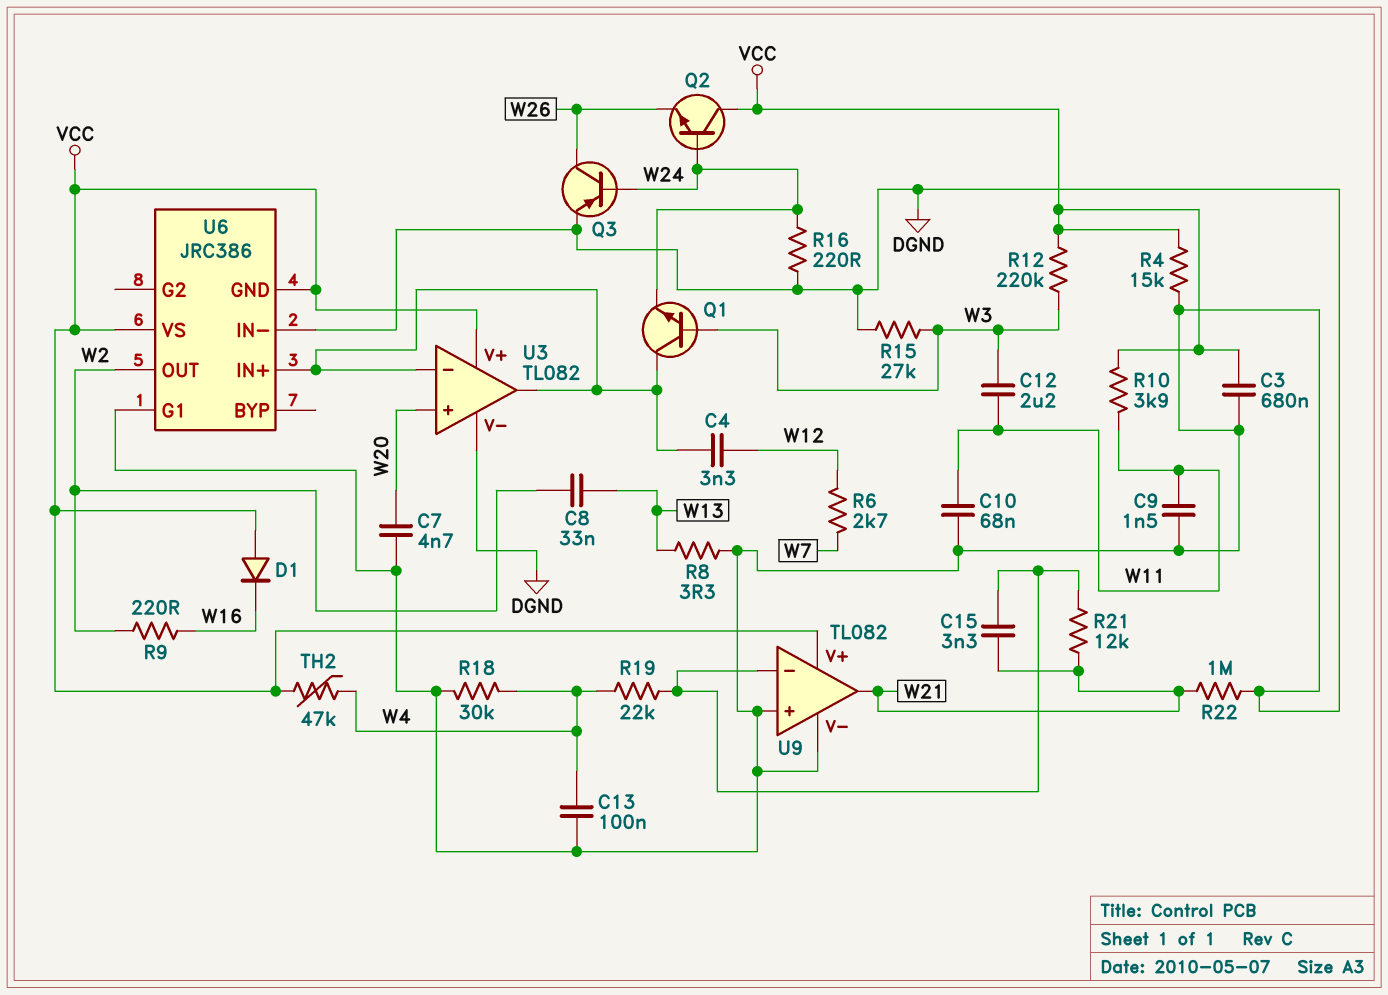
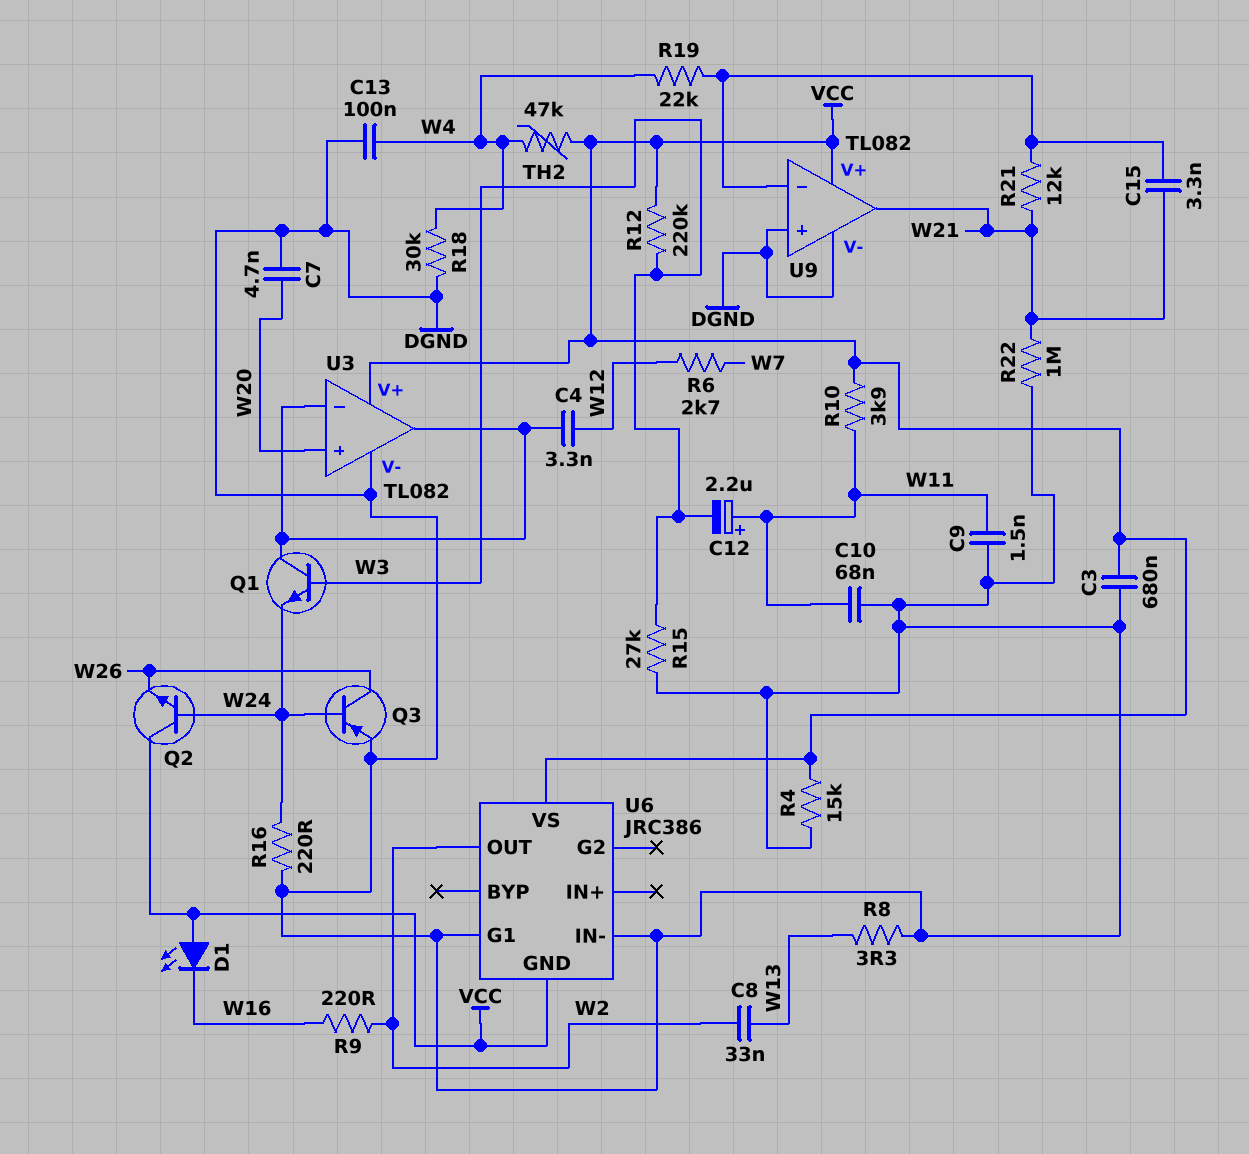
C12: 2.2uF (W3, W11) -> 2.2uF (plus W11, minus W3)
D1: diode (A VCC, K W16) -> LED (A VCC, K W16)
U6 pin IN+: U3/in- -> none

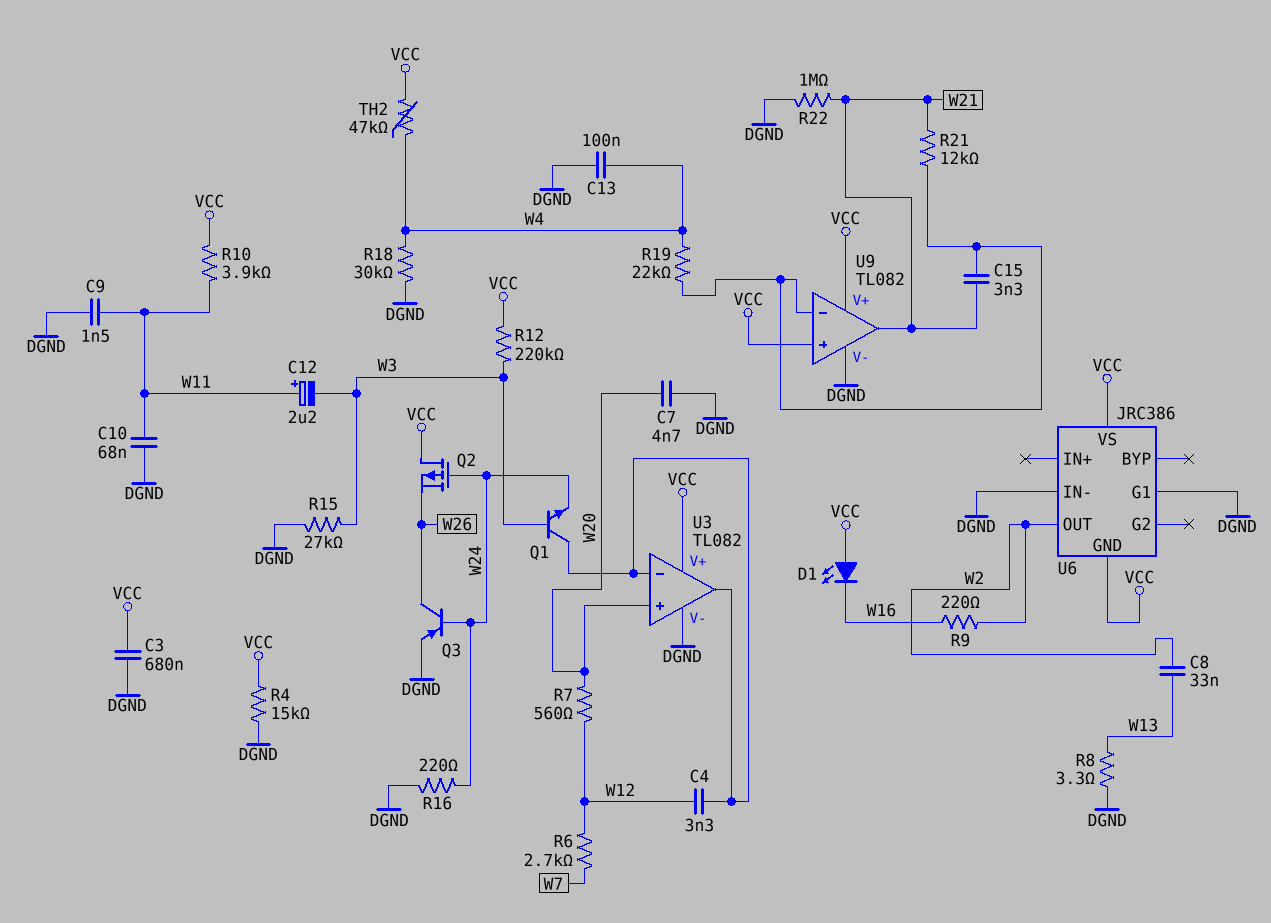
Q2: NPN (B W24, C VCC, E W26) -> PMOS (G W24, D VCC, S W26)
R7: none -> 560 (W12, W20)
U9 pin in+: DGND -> VCC

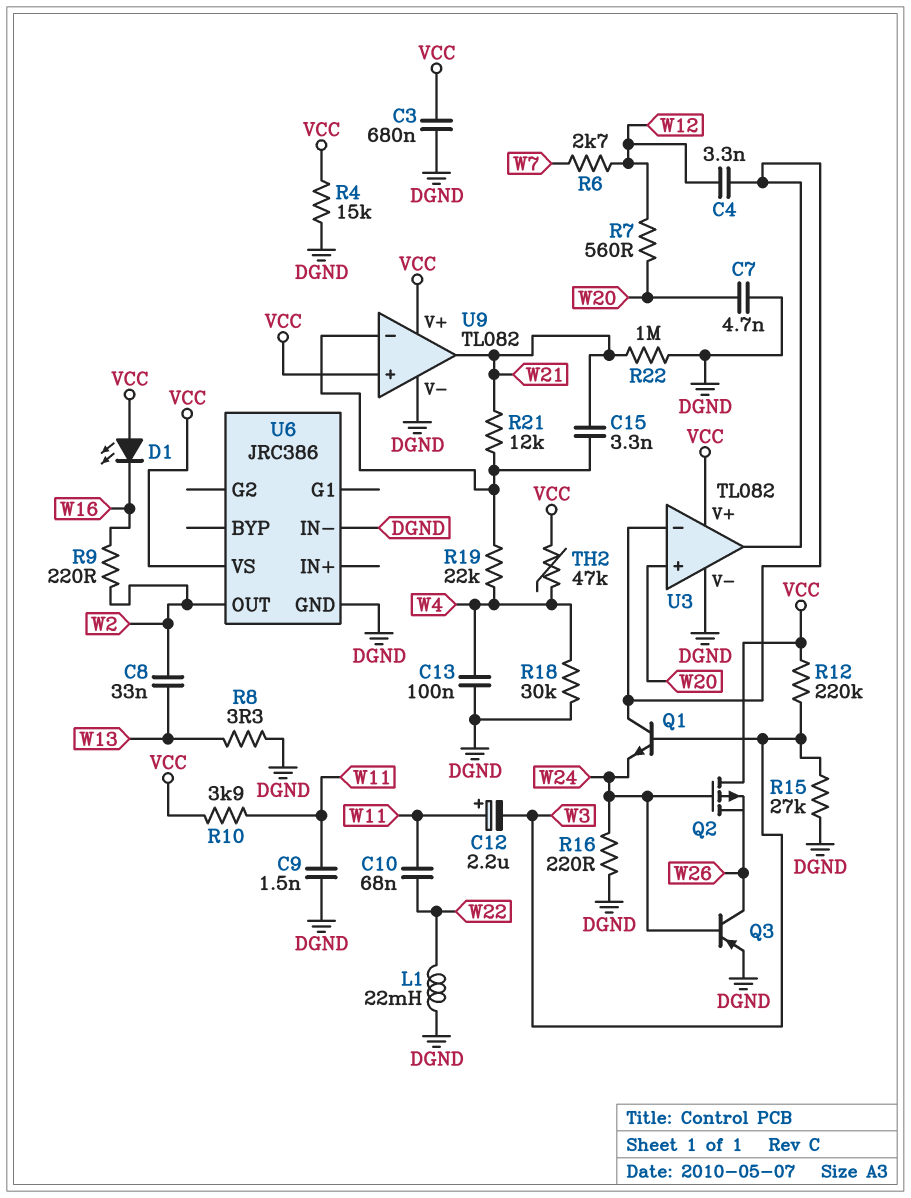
C10: 68nF (DGND, W11) -> 68nF (W11, W22)
L1: none -> 22mH (DGND, W22)
U6 pin G1: DGND -> none
U6 pin GND: VCC -> DGND

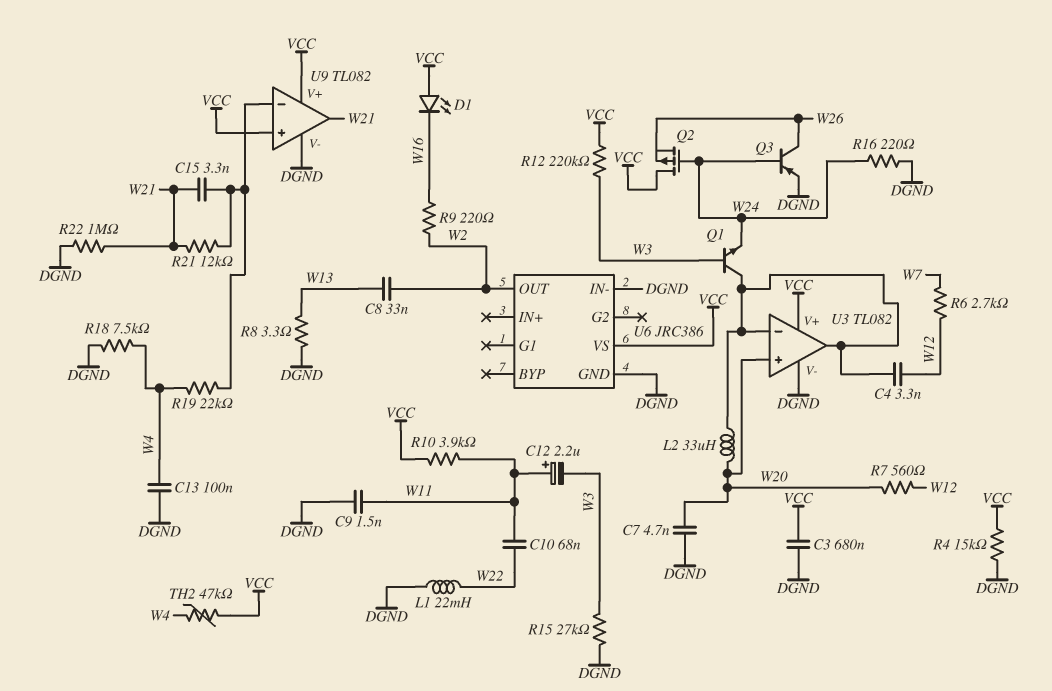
L2: none -> 33uH (U3/in-, W20)
R18: 30k (DGND, W4) -> 7.5k (DGND, W4)

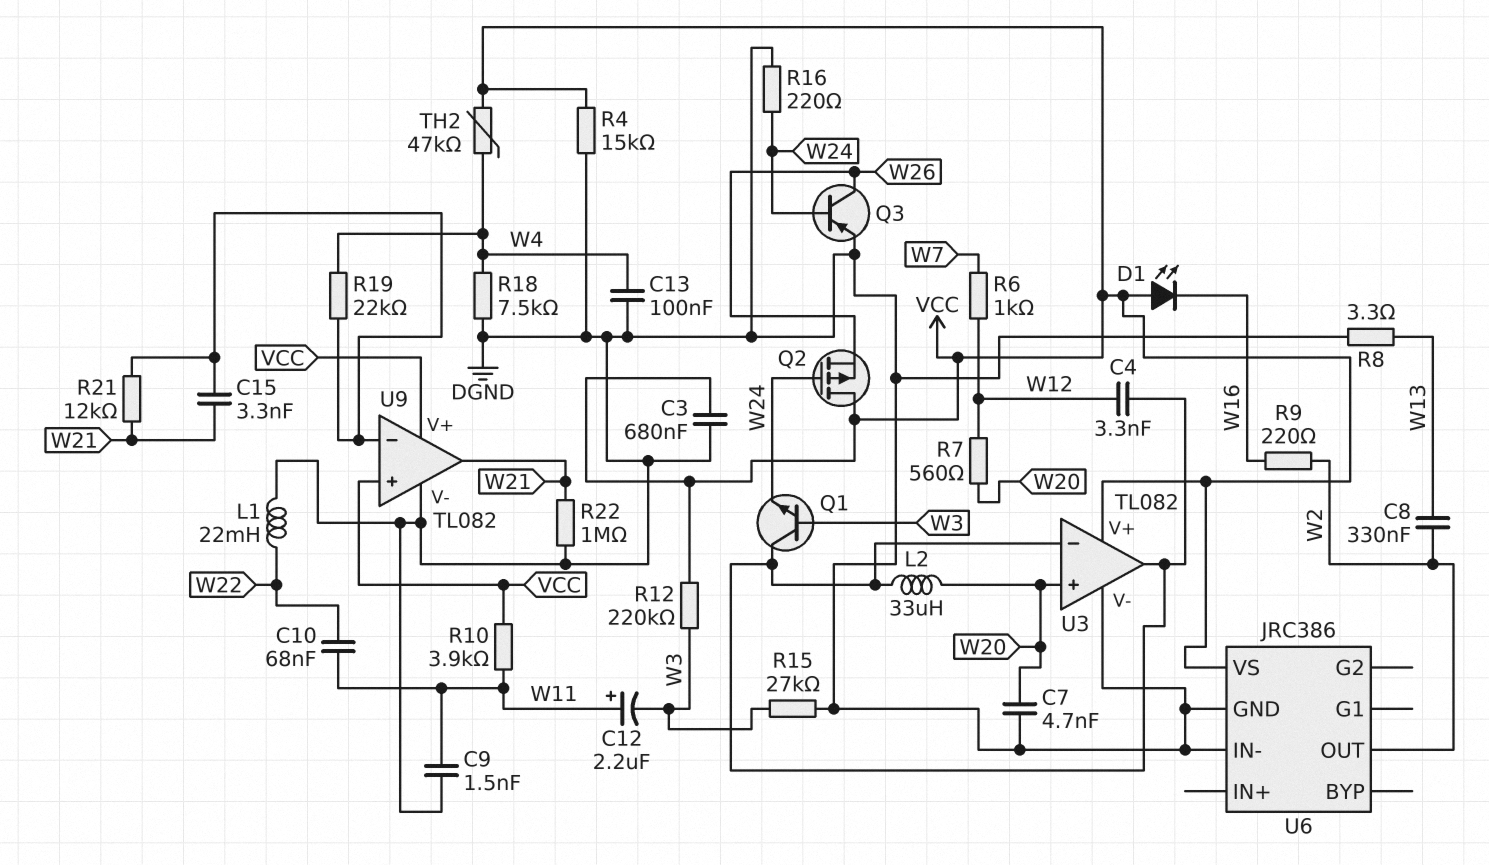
C8: 33nF (W2, W13) -> 330nF (W2, W13)
R6: 2.7k (W7, W12) -> 1k (W7, W12)

